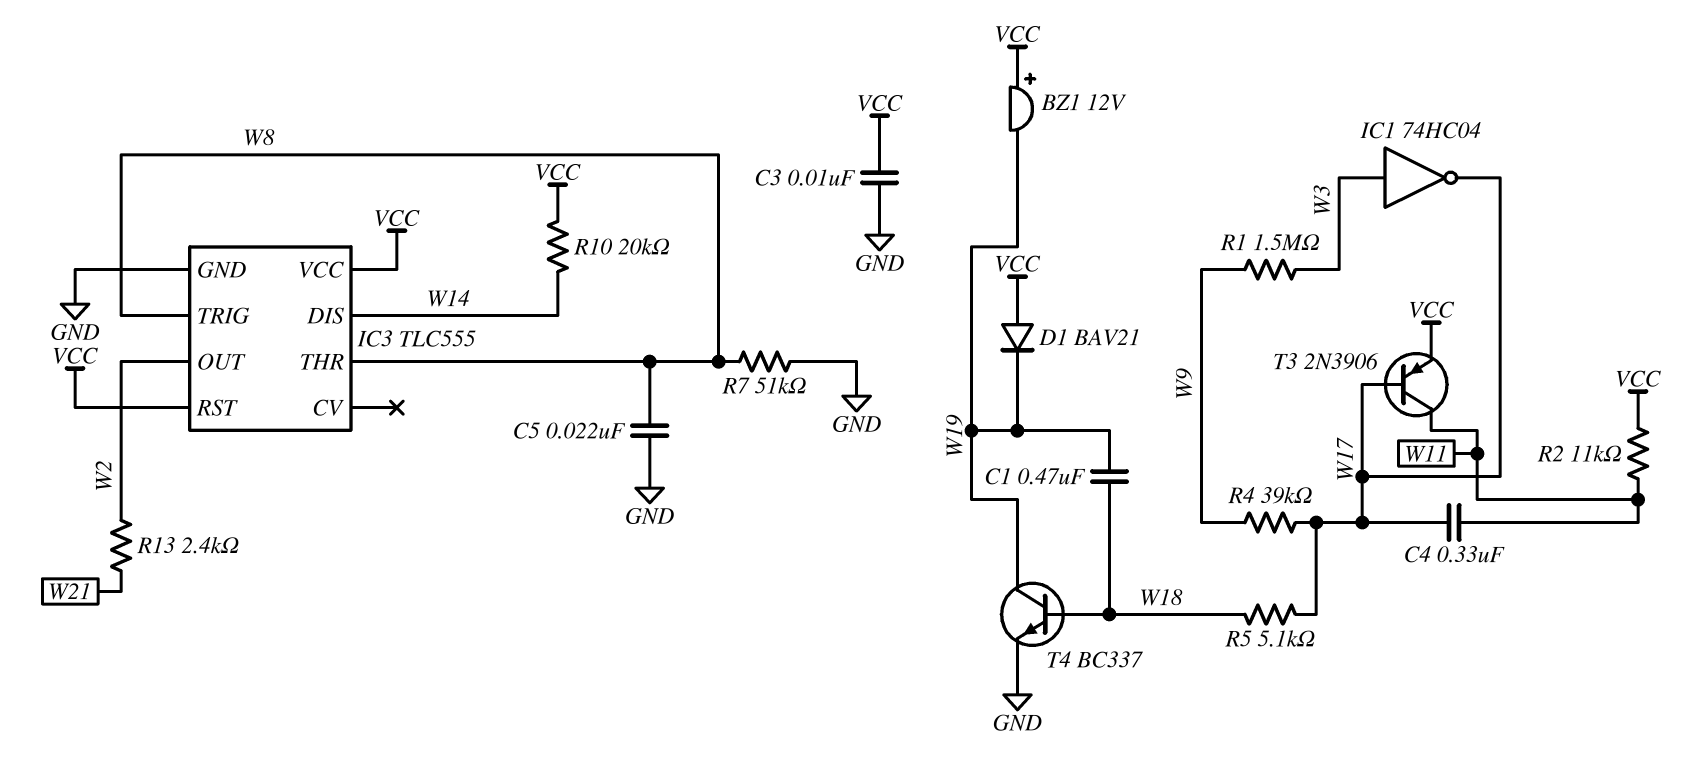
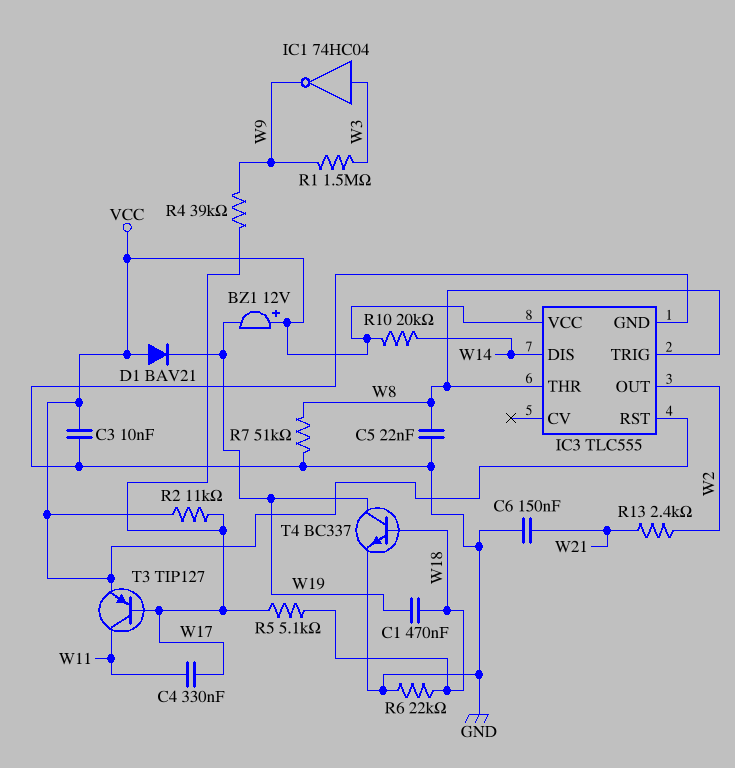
C6: none -> 150nF (GND, W21)
IC1: NOT 74HC04 (in W3, out W17) -> NOT 74HC04 (in W3, out W9)
R2: 11k (VCC, W11) -> 11k (VCC, W17)
R6: none -> 22k (GND, W18)
T3: PNP 2N3906 (B W17, C W11, E VCC) -> PNP TIP127 (B W17, C W11, E VCC)

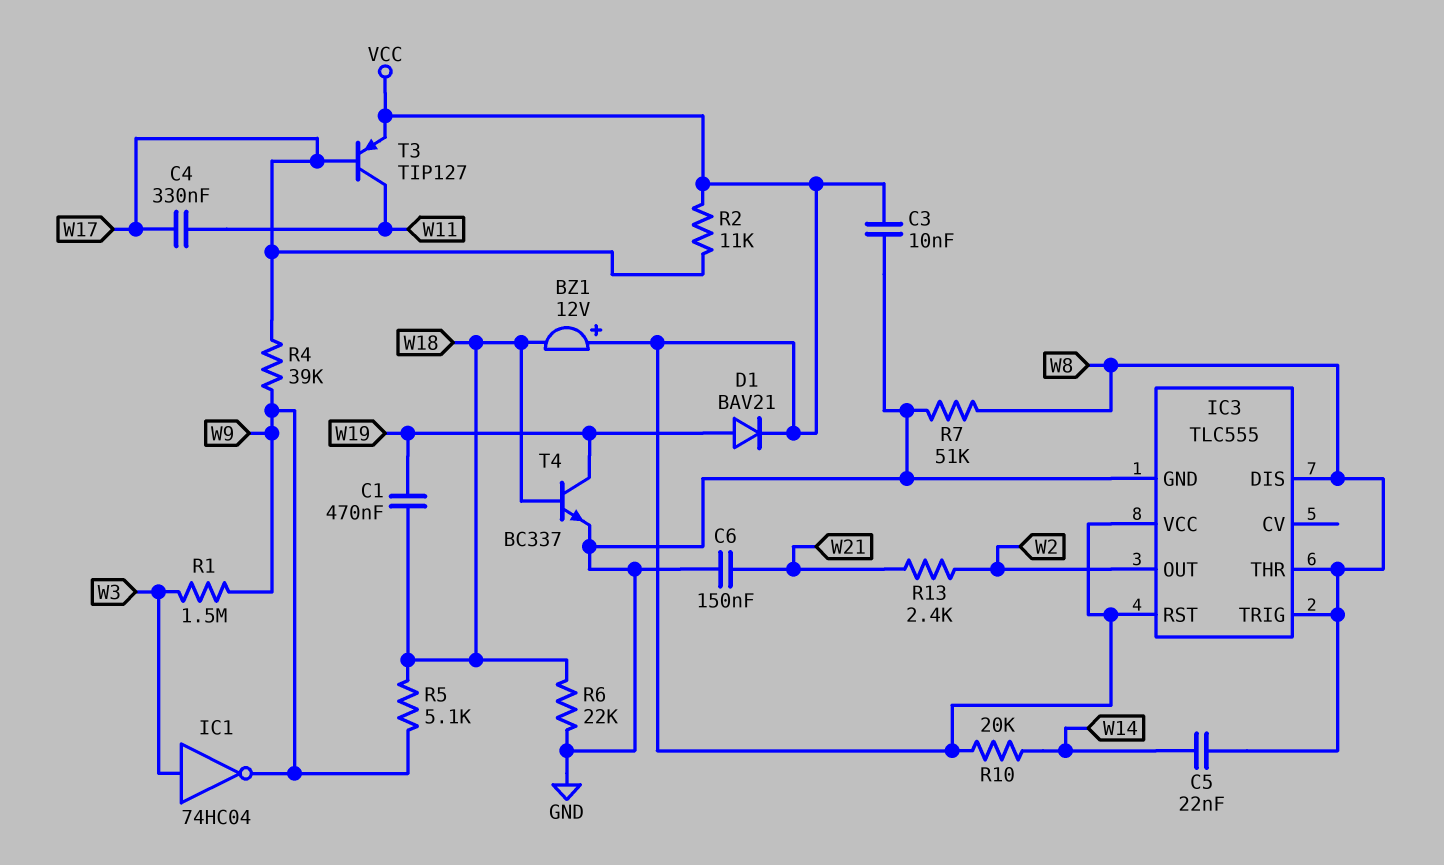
BZ1: buzzer 12V (plus VCC, minus W19) -> buzzer 12V (plus VCC, minus W18)
C5: 22nF (GND, W8) -> 22nF (W8, W14)
D1: diode BAV21 (A VCC, K W19) -> diode BAV21 (A W19, K VCC)
IC3 pin DIS: W14 -> W8
R5: 5.1k (W17, W18) -> 5.1k (W9, W18)

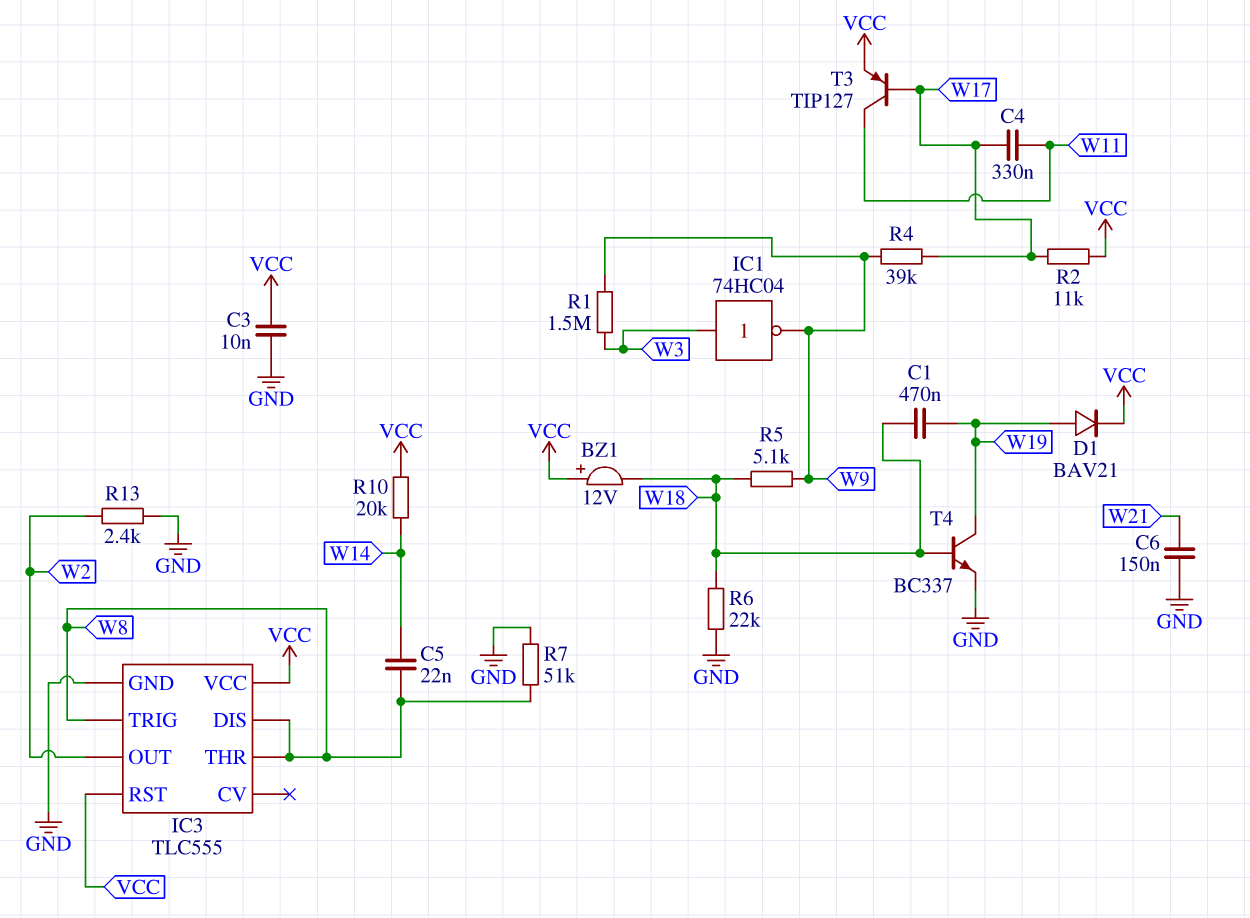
R13: 2.4k (W2, W21) -> 2.4k (GND, W2)

